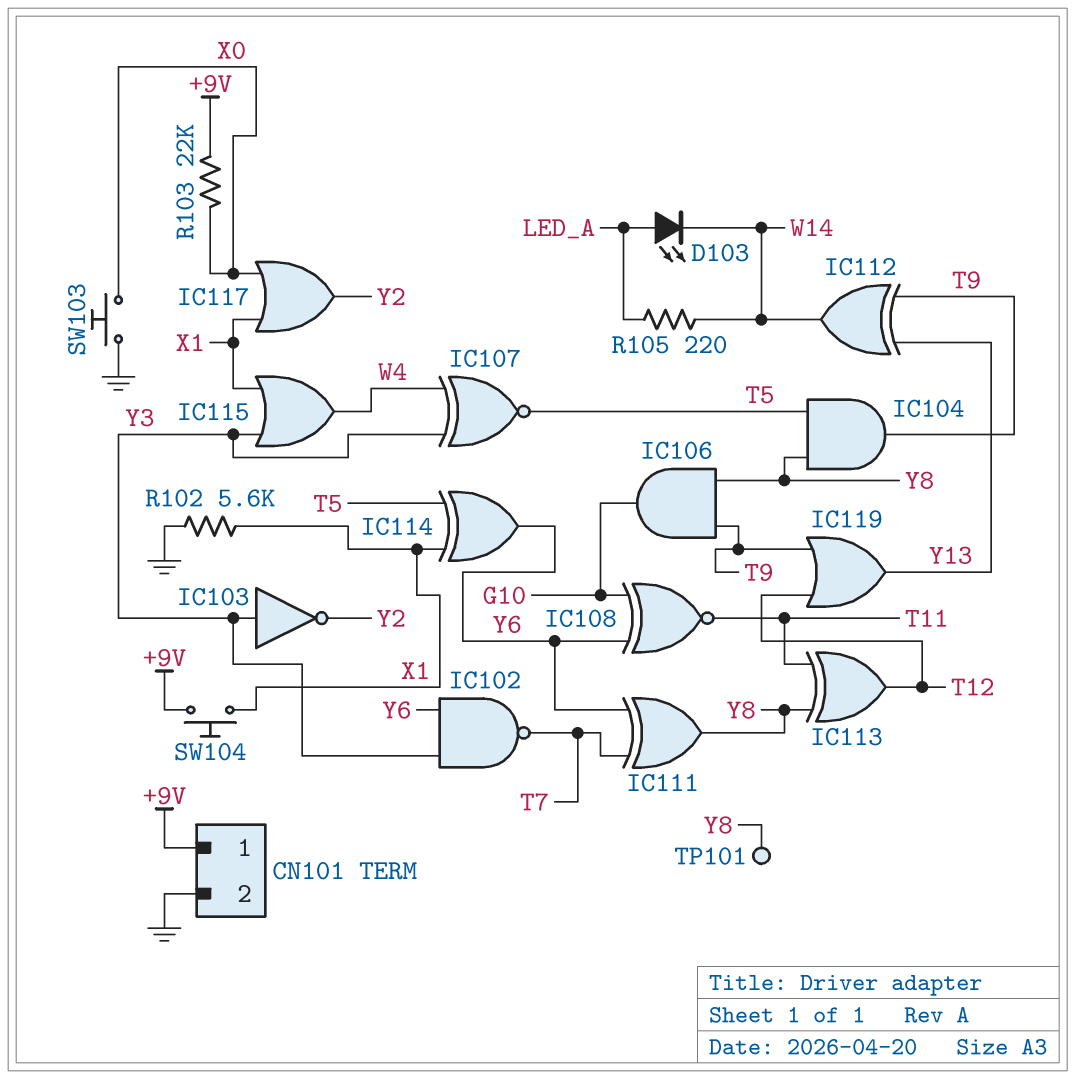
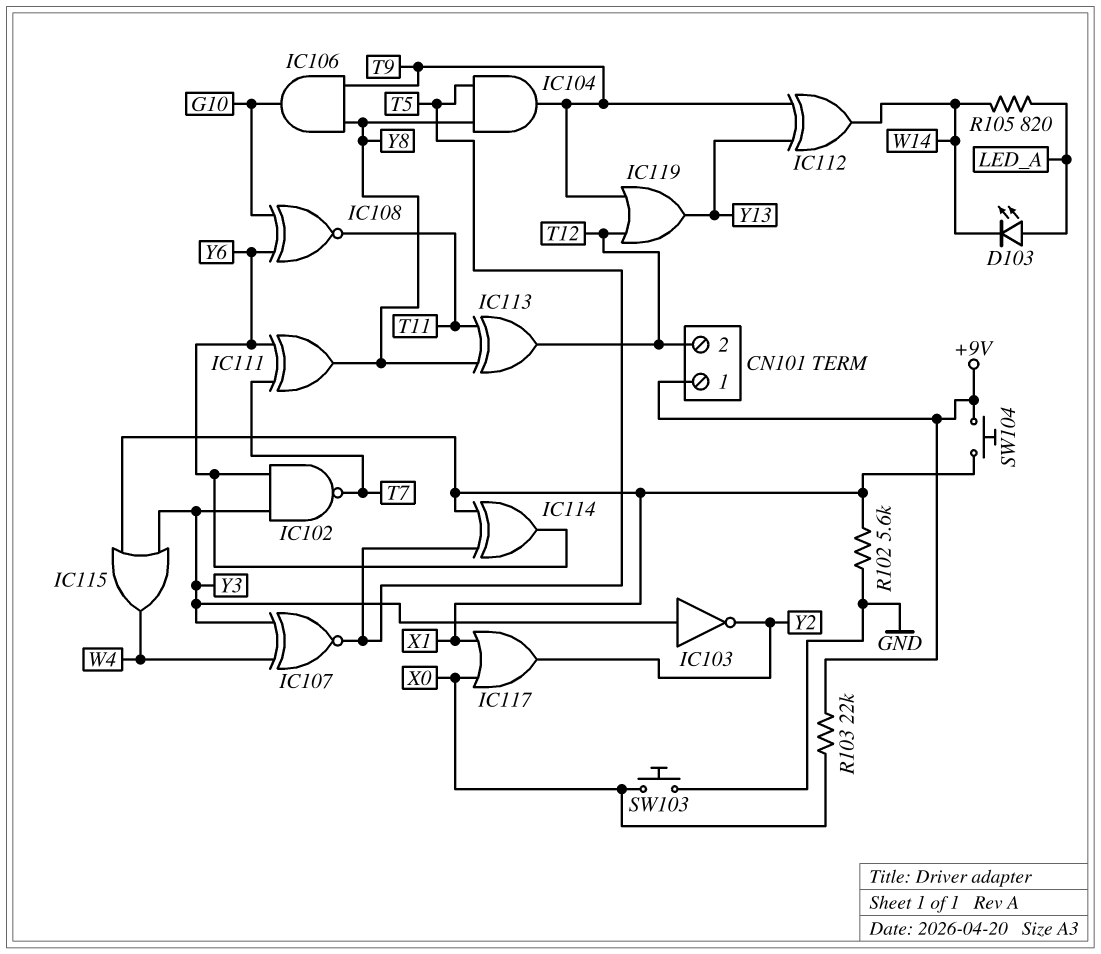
CN101 pin 2: GND -> T12
R105: 220 (LED_A, W14) -> 820 (LED_A, W14)
TP101: test point (Y8) -> none

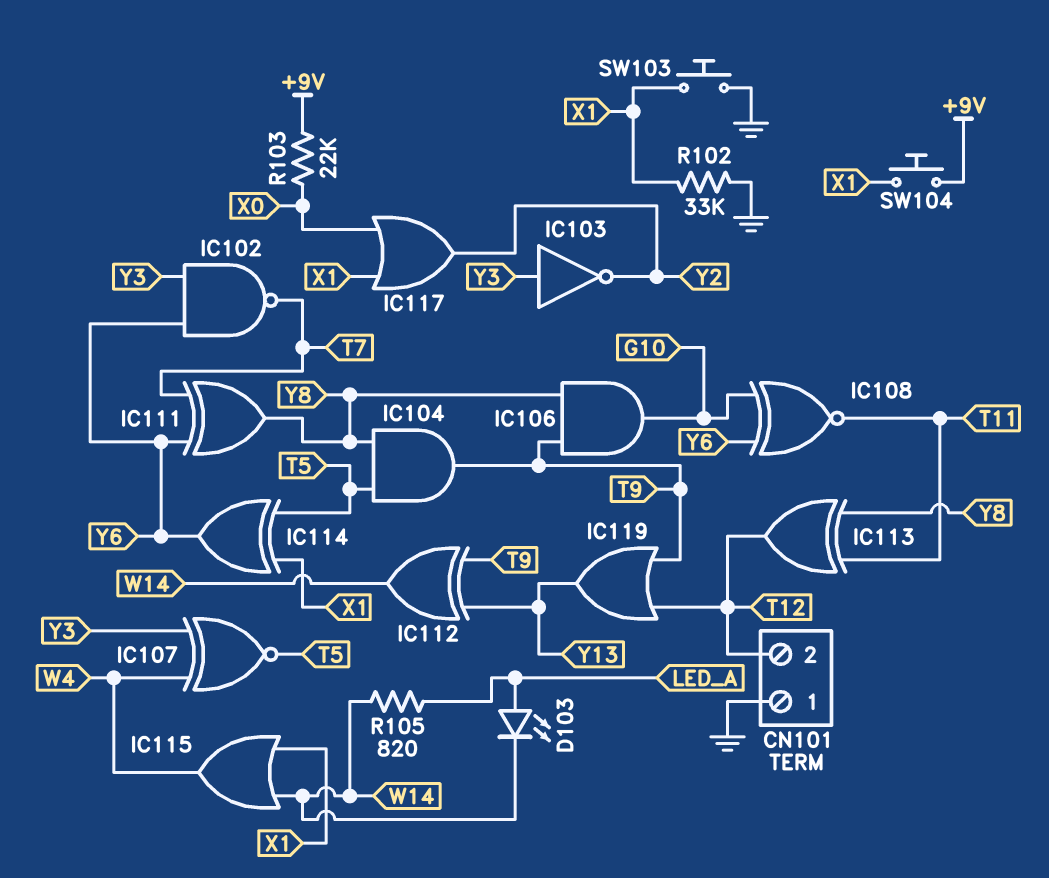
CN101 pin 1: +9V -> GND
IC115: OR (in X1, in Y3, out W4) -> OR (in W14, in X1, out W4)
R102: 5.6k (GND, X1) -> 33k (GND, X1)
SW103: button (GND, X0) -> button (GND, X1)

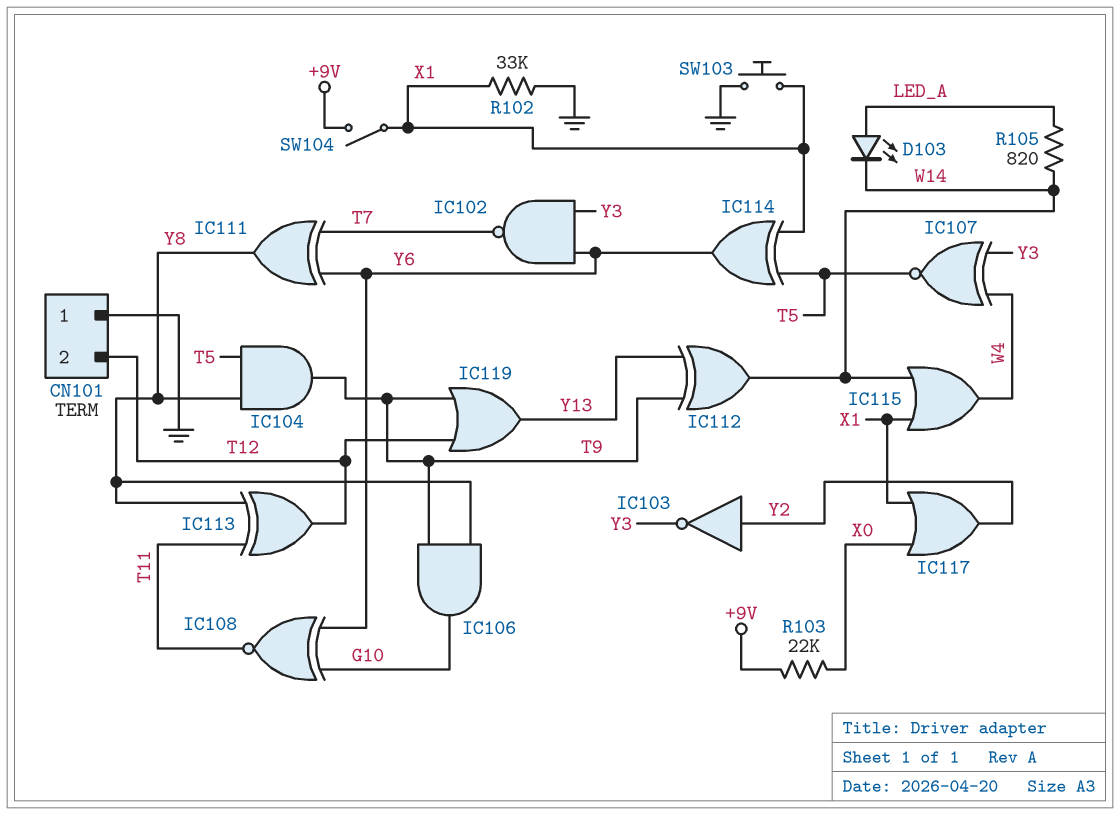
IC103: NOT (in Y3, out Y2) -> NOT (in Y2, out Y3)
SW104: button (+9V, X1) -> switch (+9V, X1)

